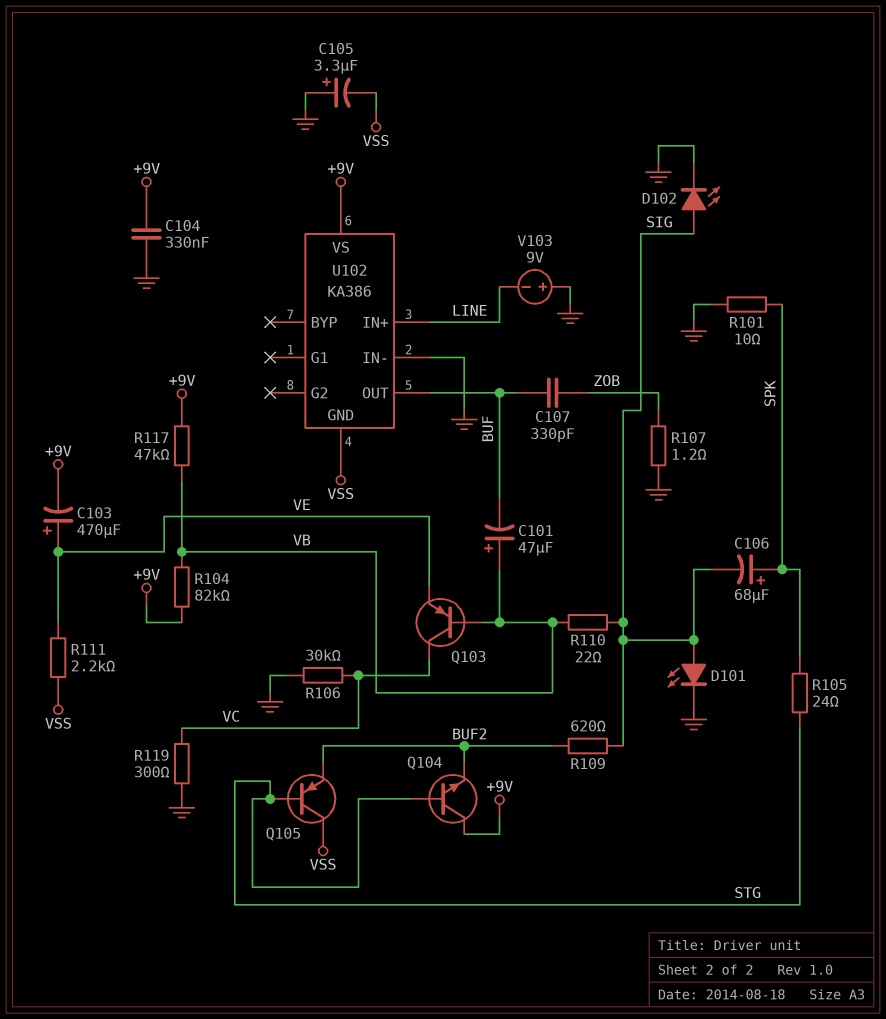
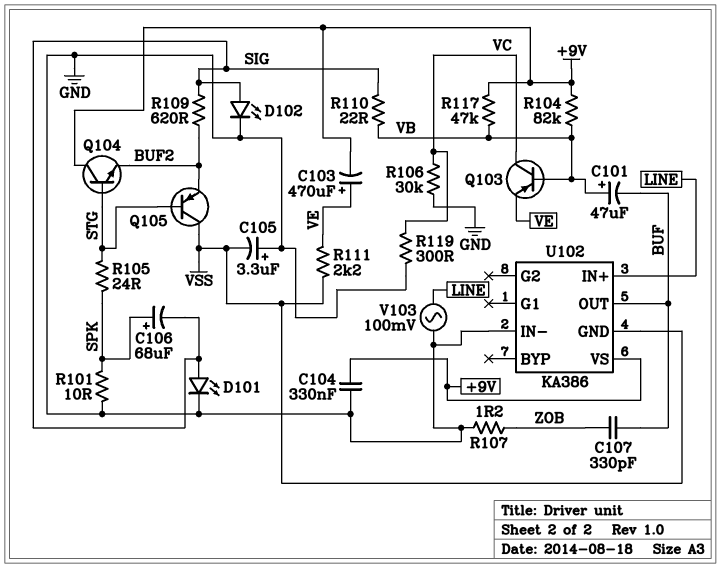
V103: 9V (plus GND, minus LINE) -> AC 100mV (GND, LINE)

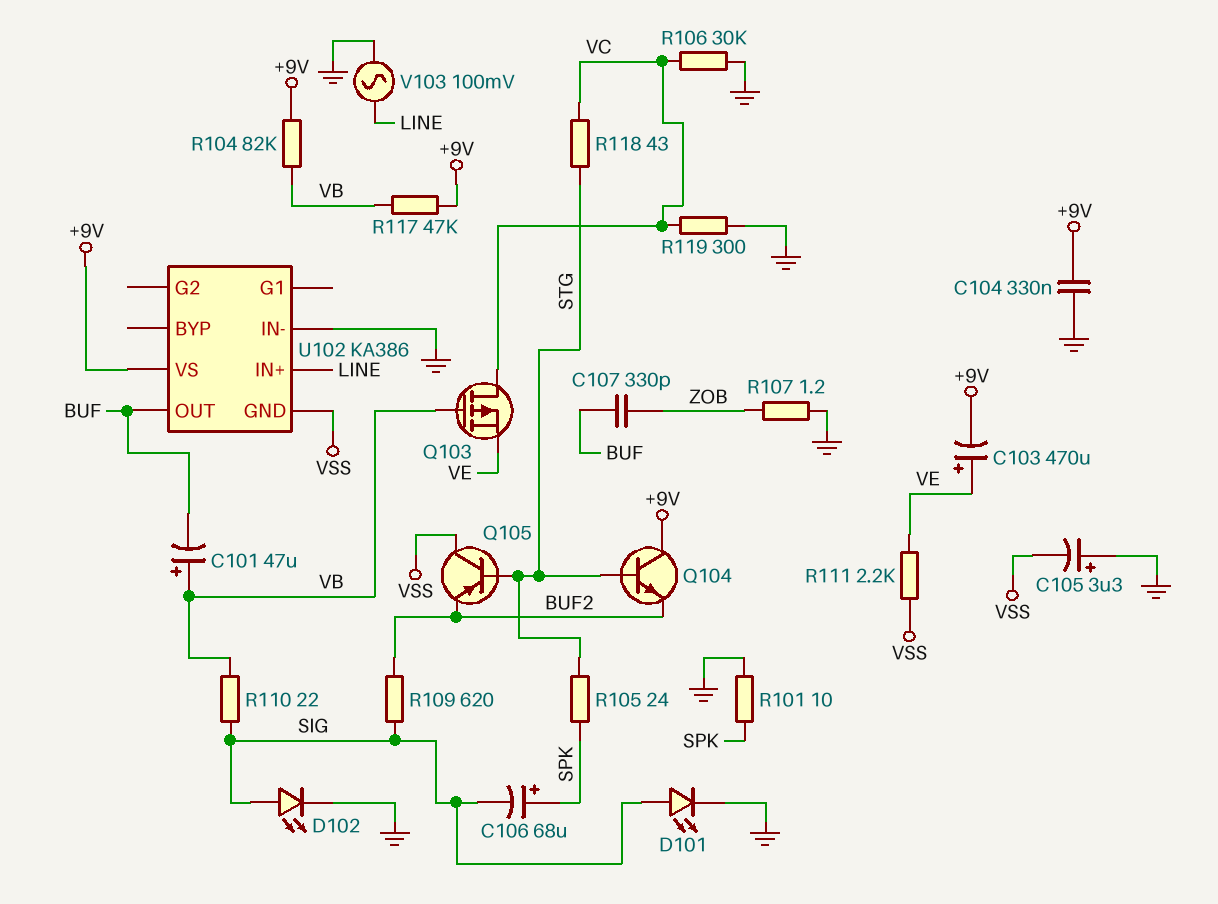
Q103: PNP (B VB, C VC, E VE) -> PMOS (G VB, D VC, S VE)
R118: none -> 43 (STG, VC)

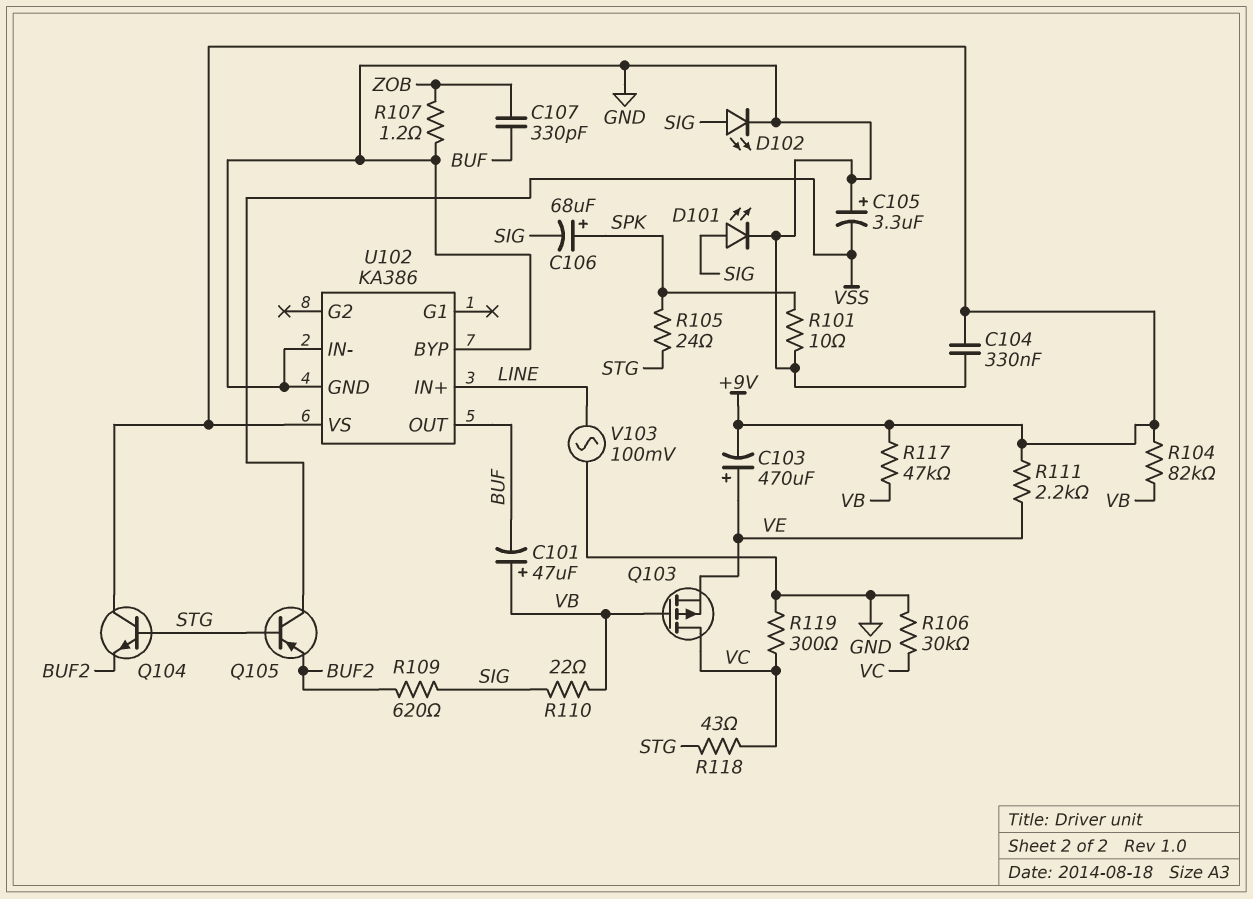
R111: 2.2k (VE, VSS) -> 2.2k (+9V, VE)
U102 pin BYP: none -> GND
U102 pin GND: VSS -> GND

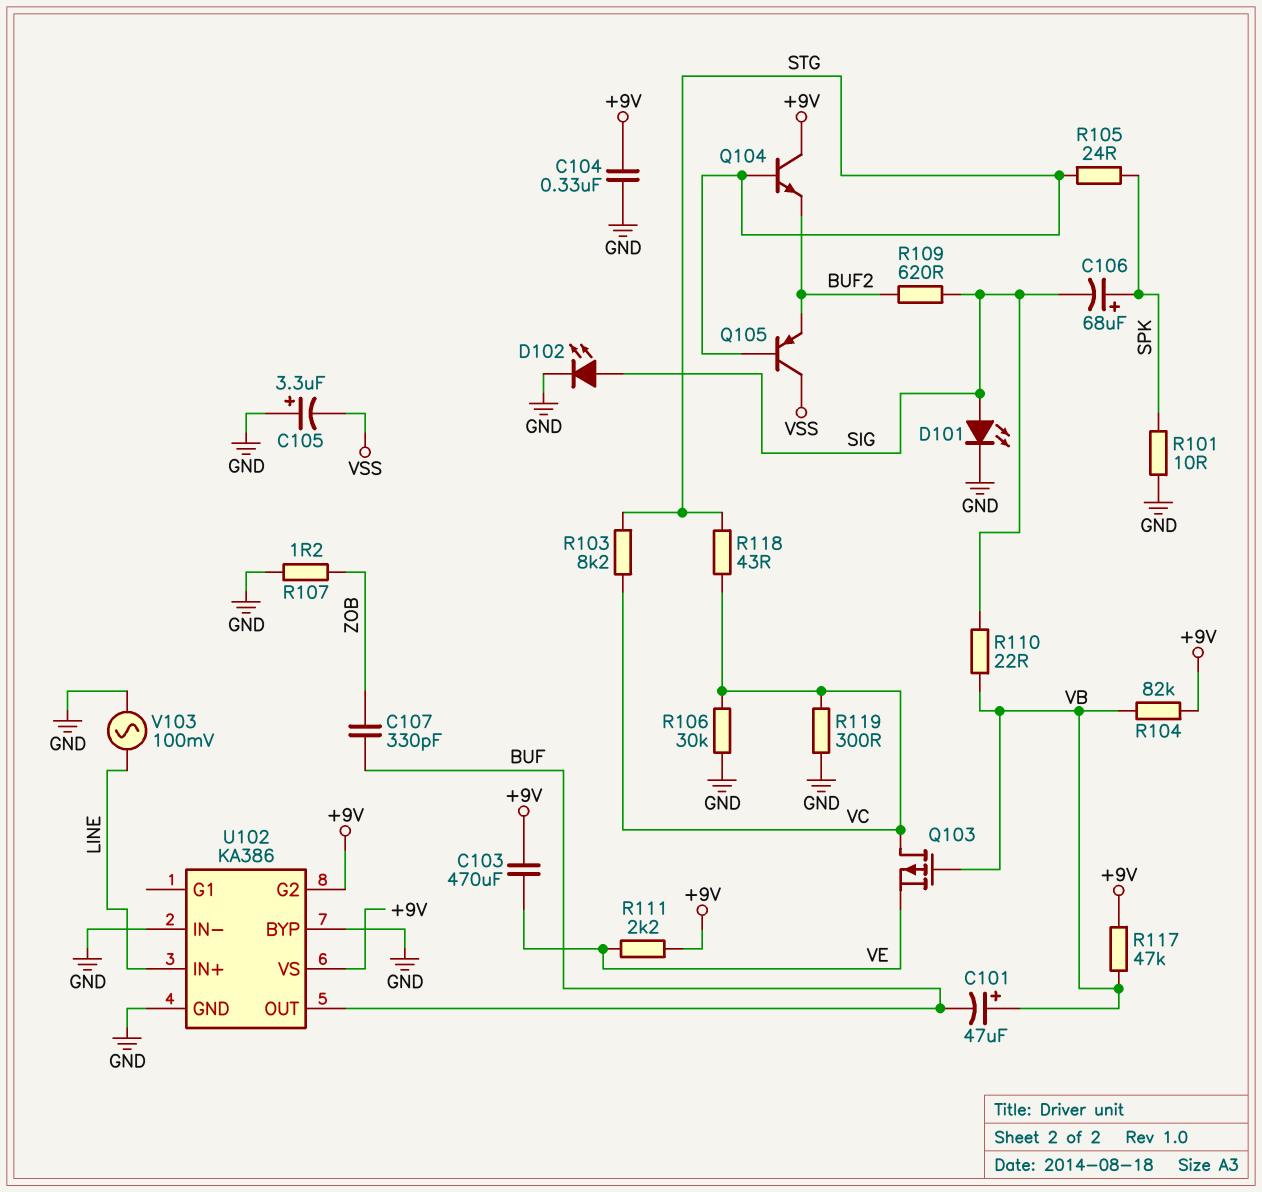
C103: 470uF (plus VE, minus +9V) -> 470uF (+9V, VE)
R103: none -> 8.2k (STG, VC)
U102 pin G2: none -> +9V

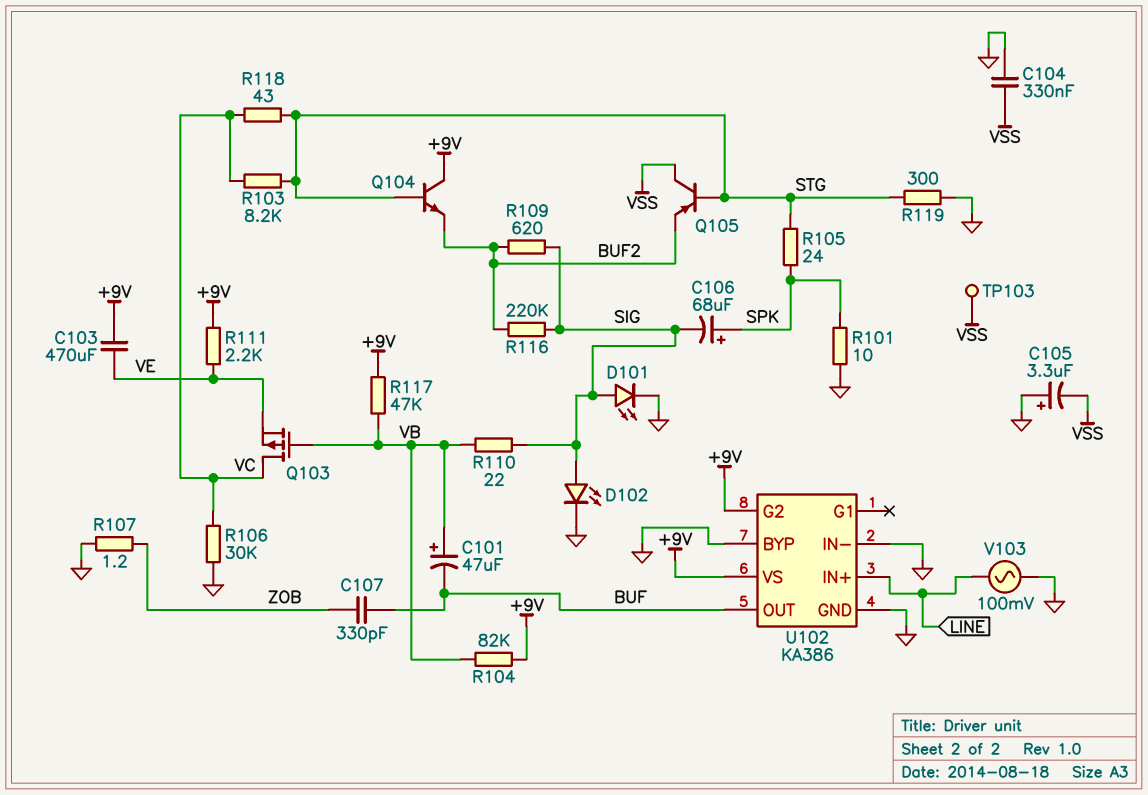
C104: 330nF (+9V, GND) -> 330nF (GND, VSS)
R116: none -> 220k (BUF2, SIG)
R119: 300 (GND, VC) -> 300 (GND, STG)
TP103: none -> test point (VSS)

